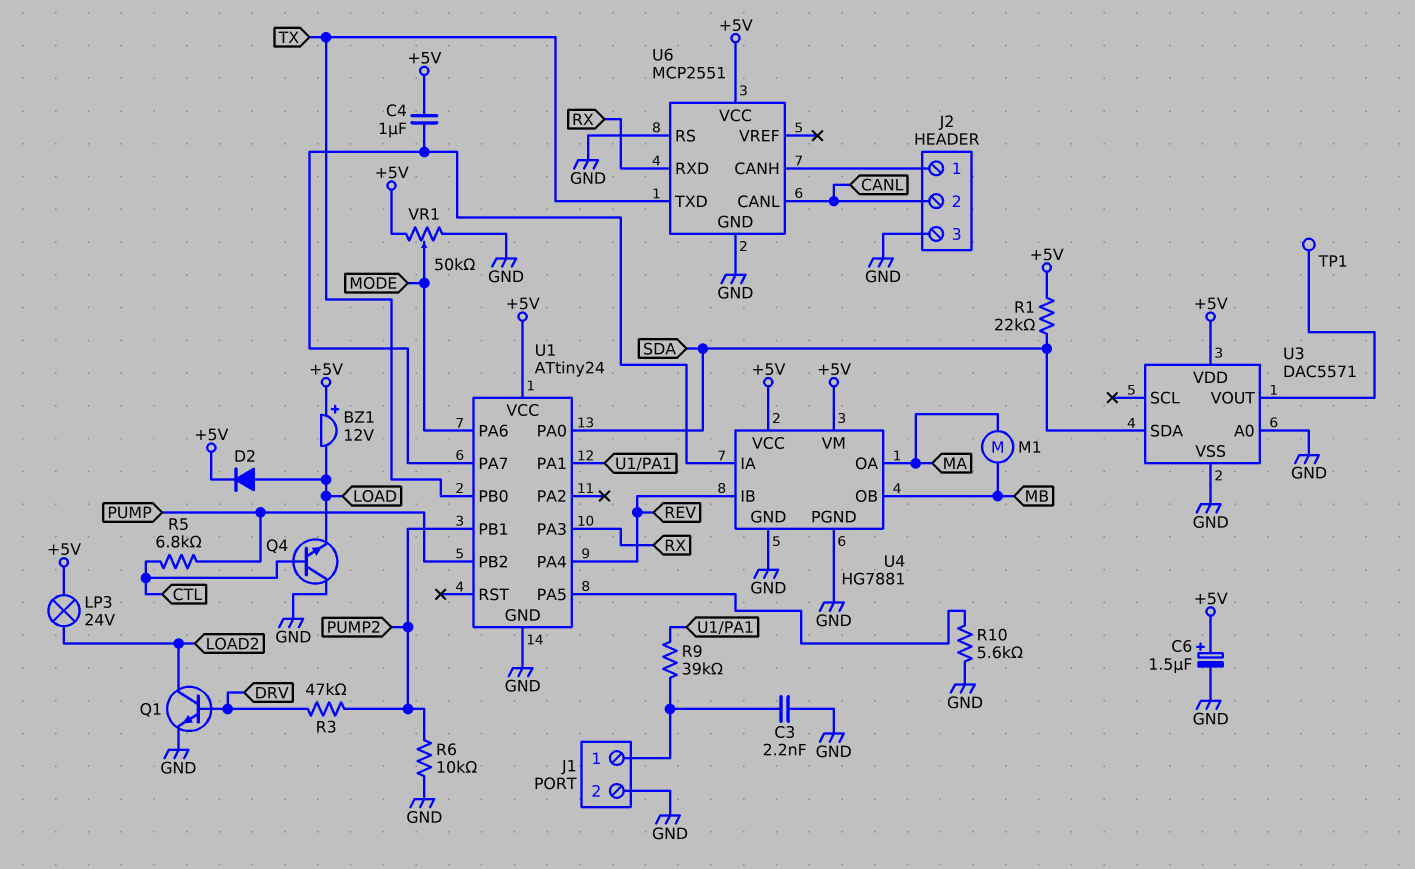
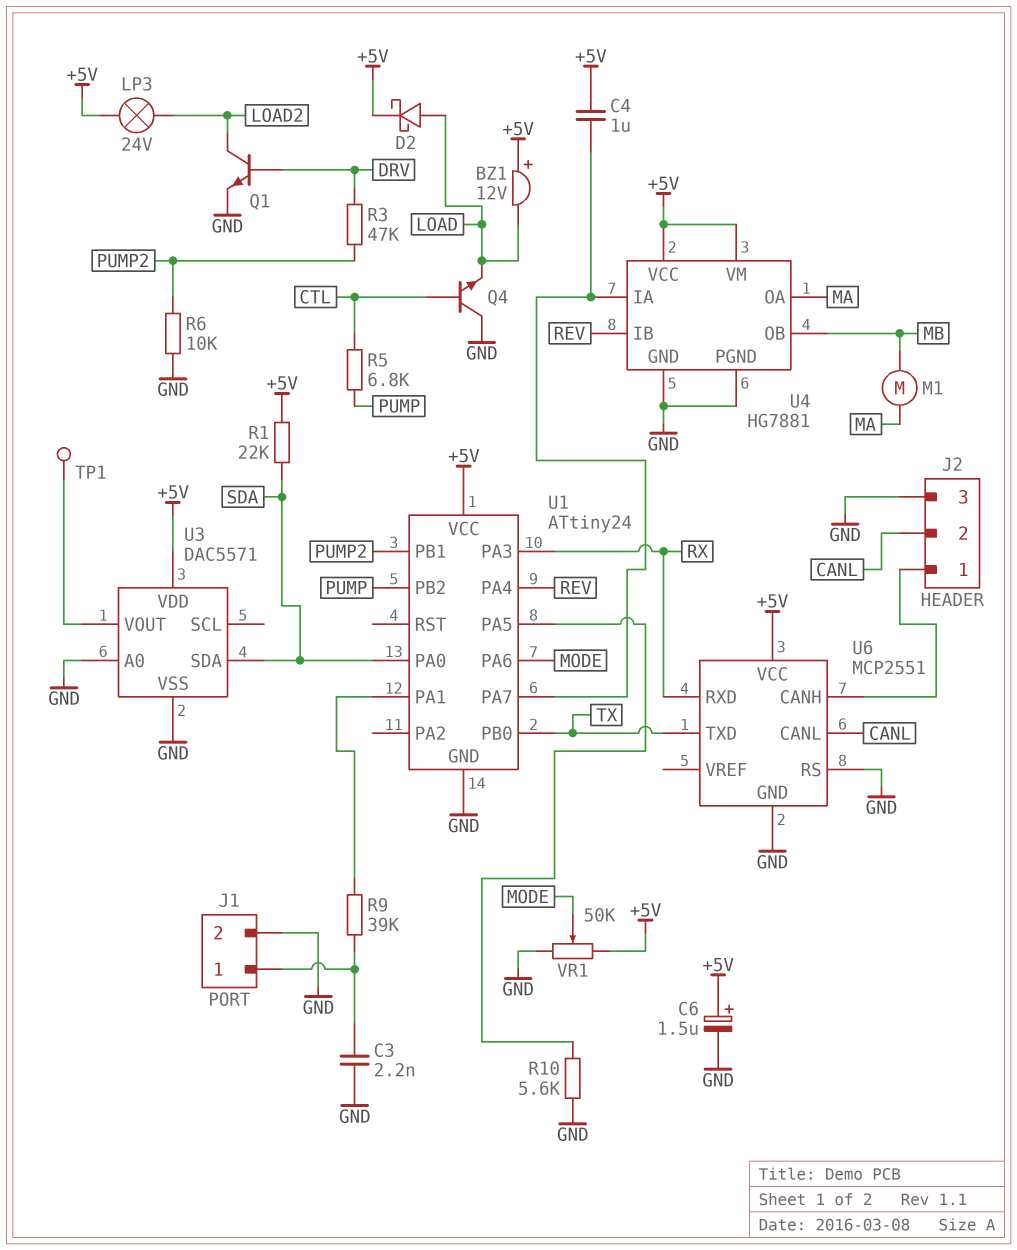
D2: diode (A LOAD, K +5V) -> schottky (A LOAD, K +5V)

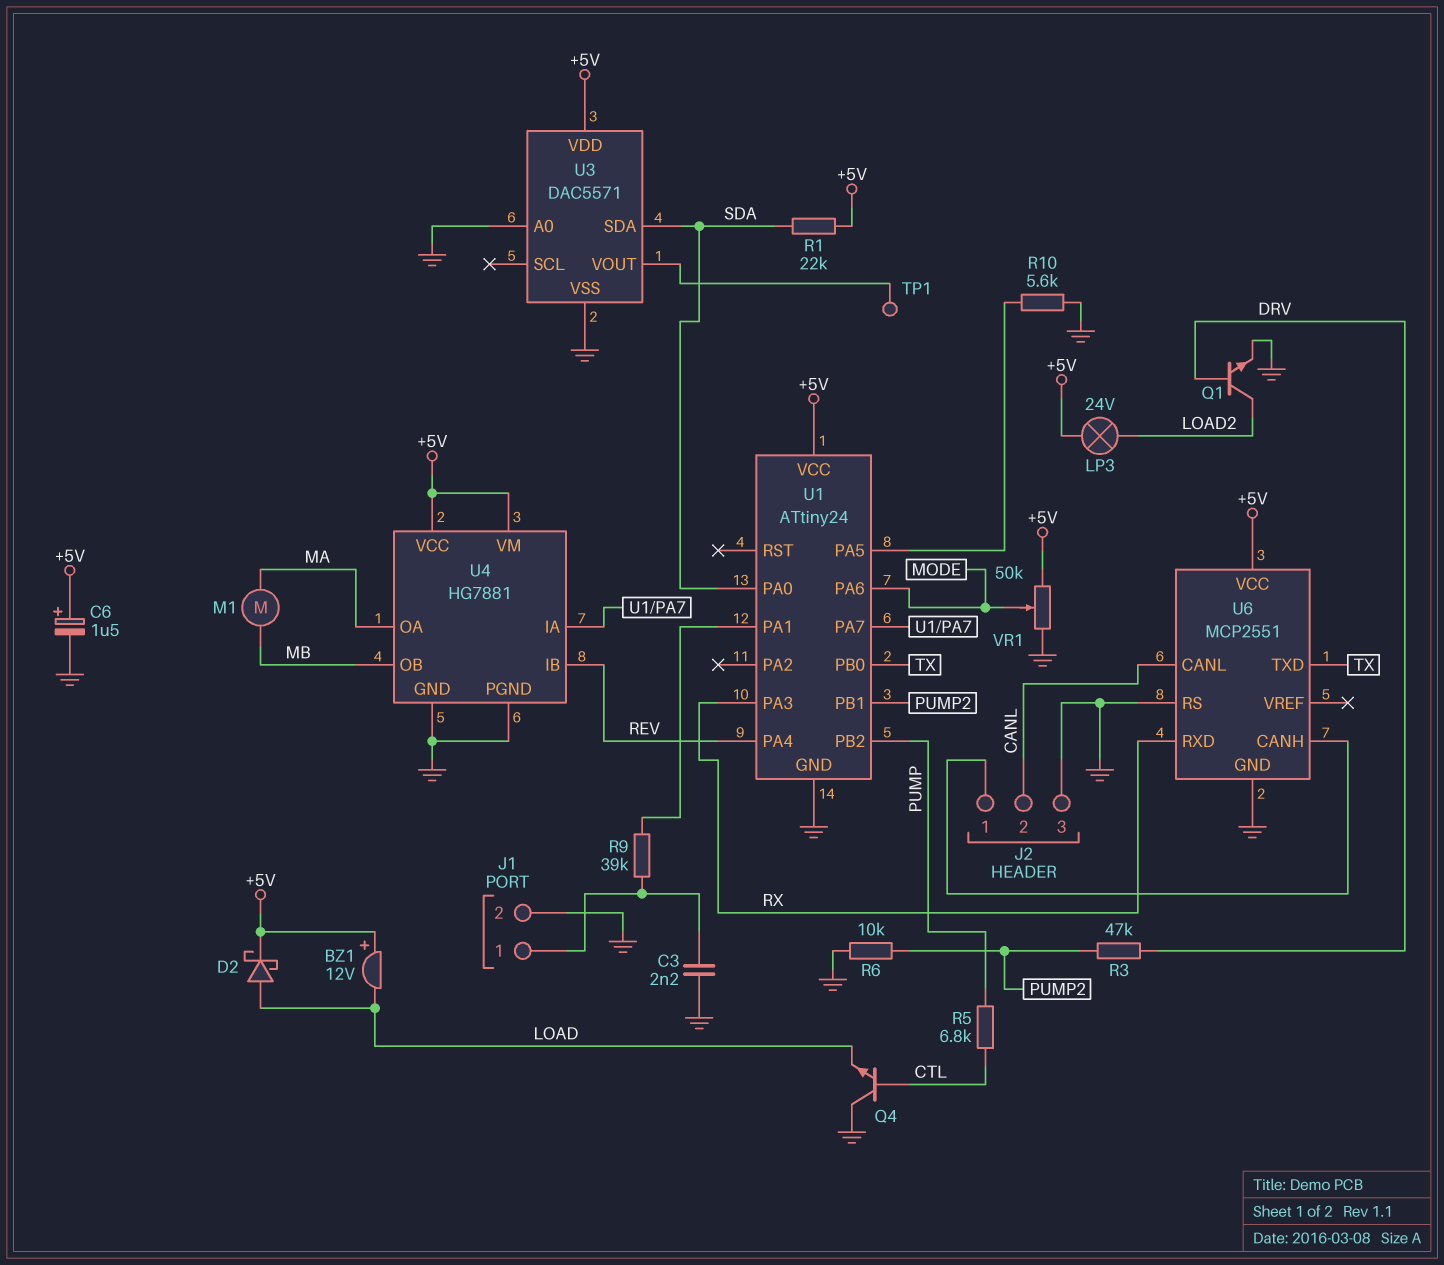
C4: 1uF (+5V, U1/PA7) -> none

